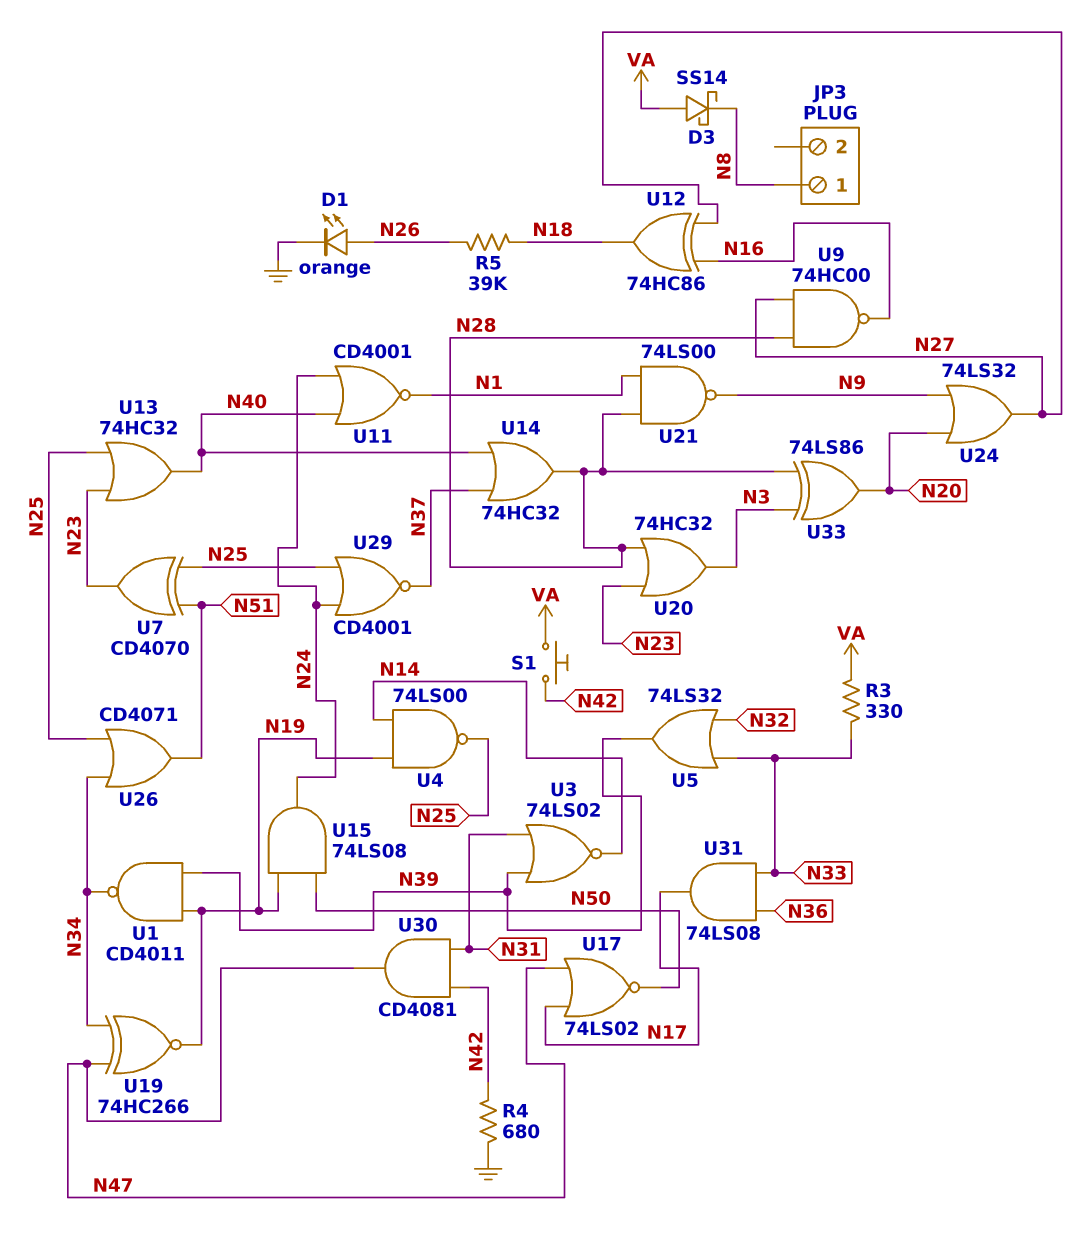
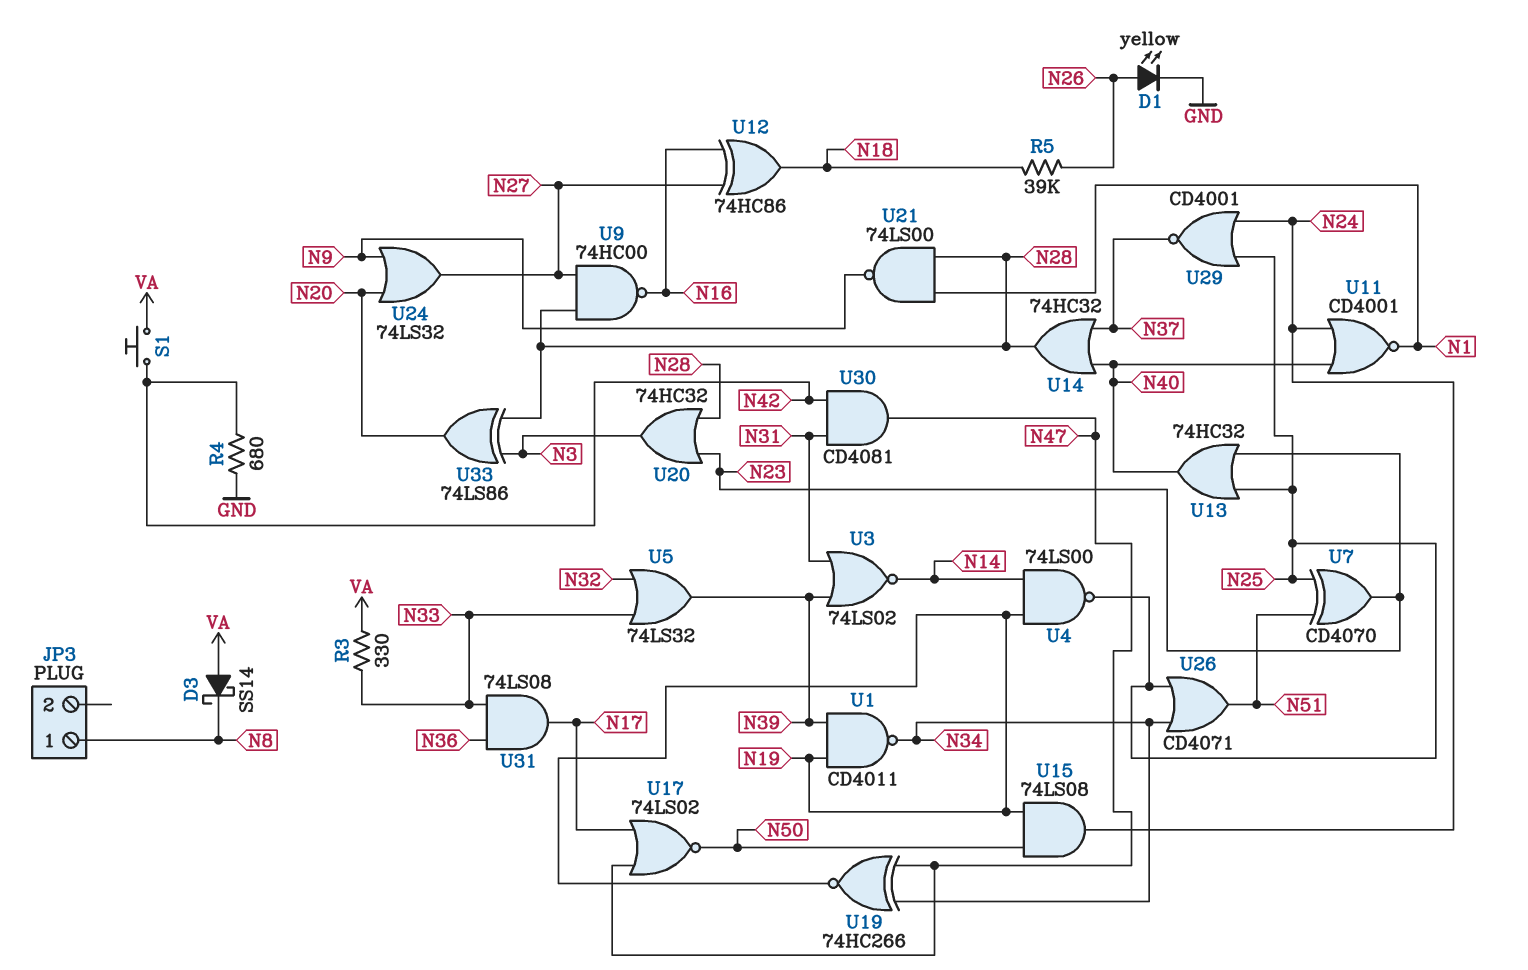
D1: LED orange (A N26, K GND) -> LED yellow (A N26, K GND)

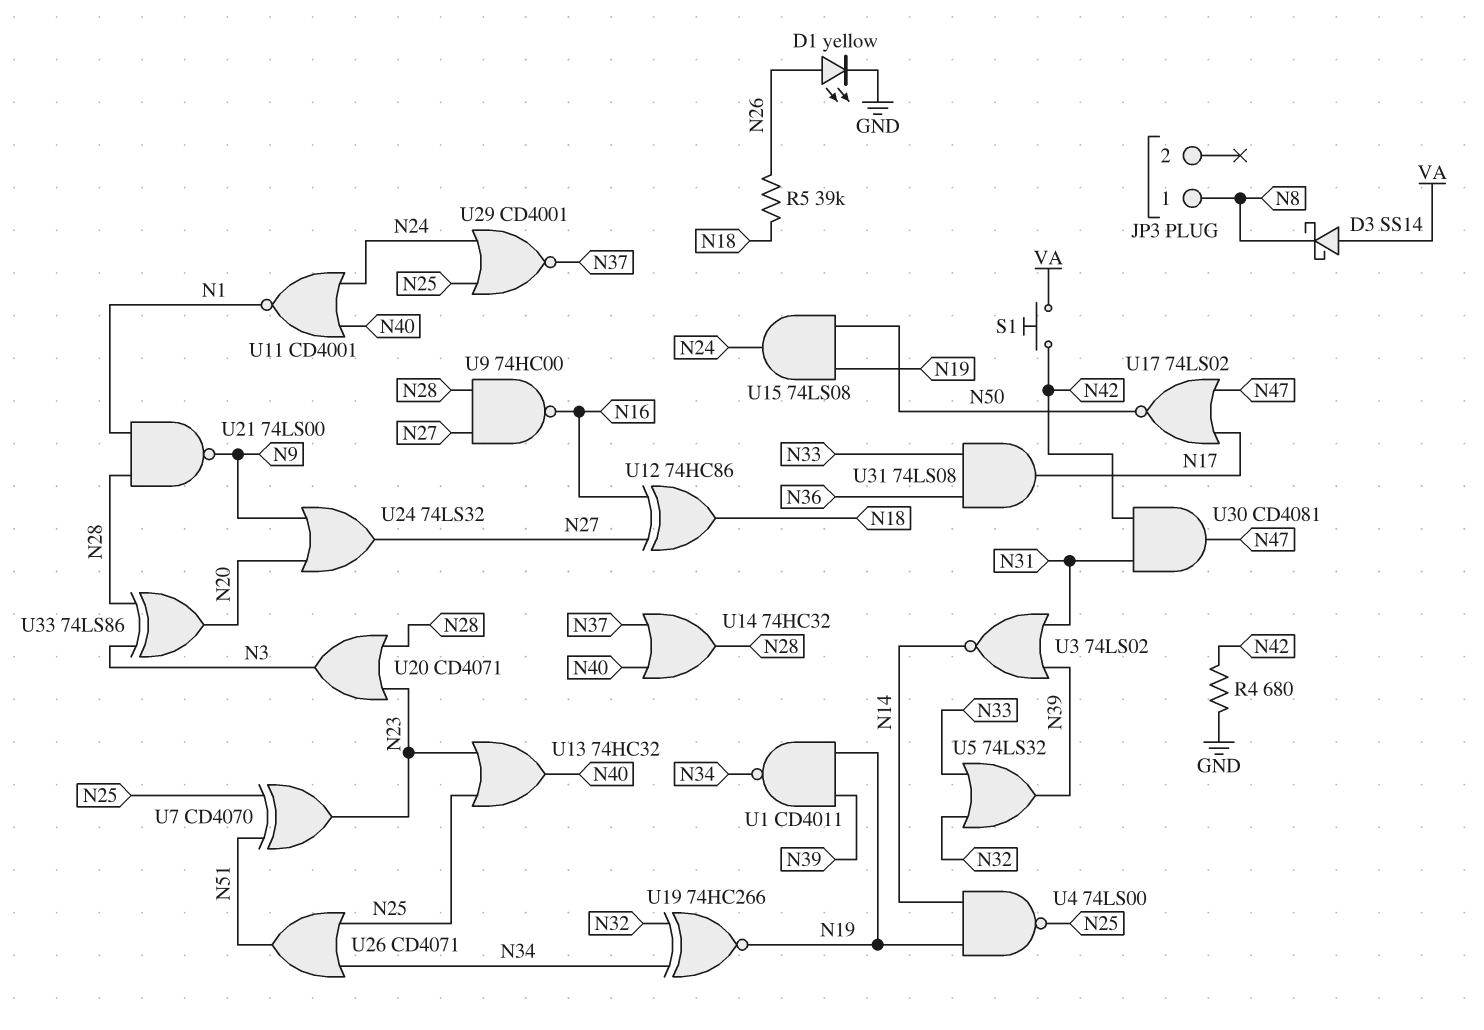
R3: 330 (N33, VA) -> none
U19: XNOR 74HC266 (in N34, in N47, out N19) -> XNOR 74HC266 (in N32, in N34, out N19)
U20: OR 74HC32 (in N23, in N28, out N3) -> OR CD4071 (in N23, in N28, out N3)

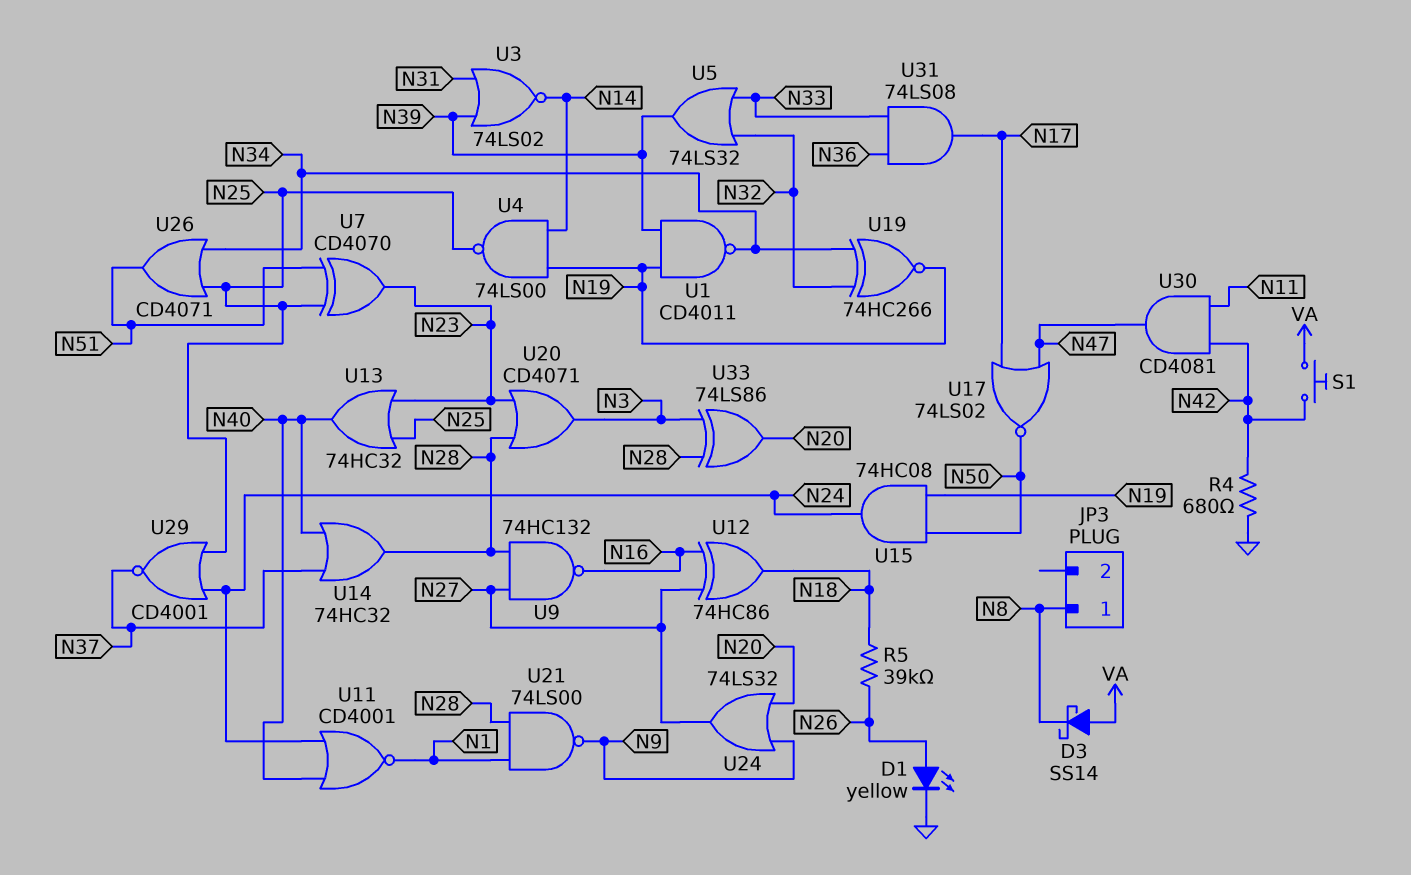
U9: NAND 74HC00 (in N27, in N28, out N16) -> NAND 74HC132 (in N27, in N28, out N16)
U15: AND 74LS08 (in N19, in N50, out N24) -> AND 74HC08 (in N19, in N50, out N24)
U30: AND CD4081 (in N31, in N42, out N47) -> AND CD4081 (in N11, in N42, out N47)

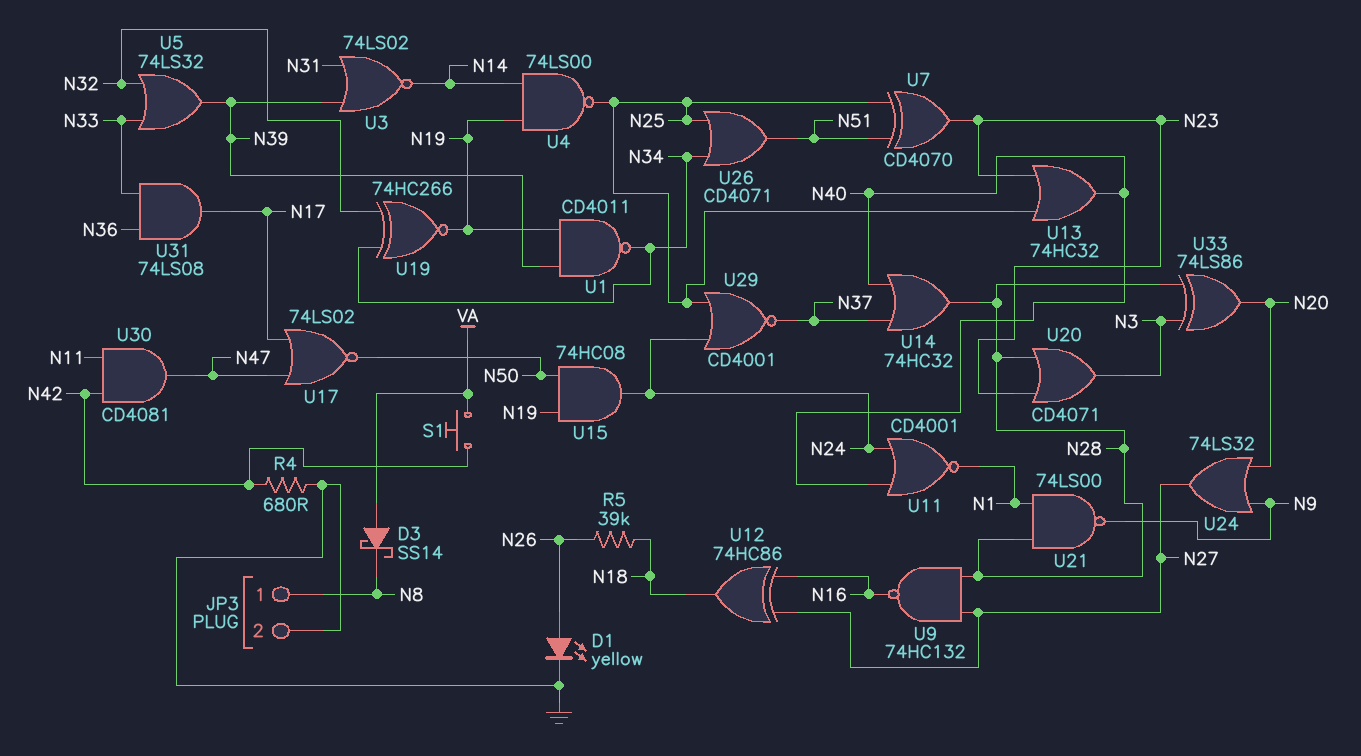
JP3 pin 2: none -> GND

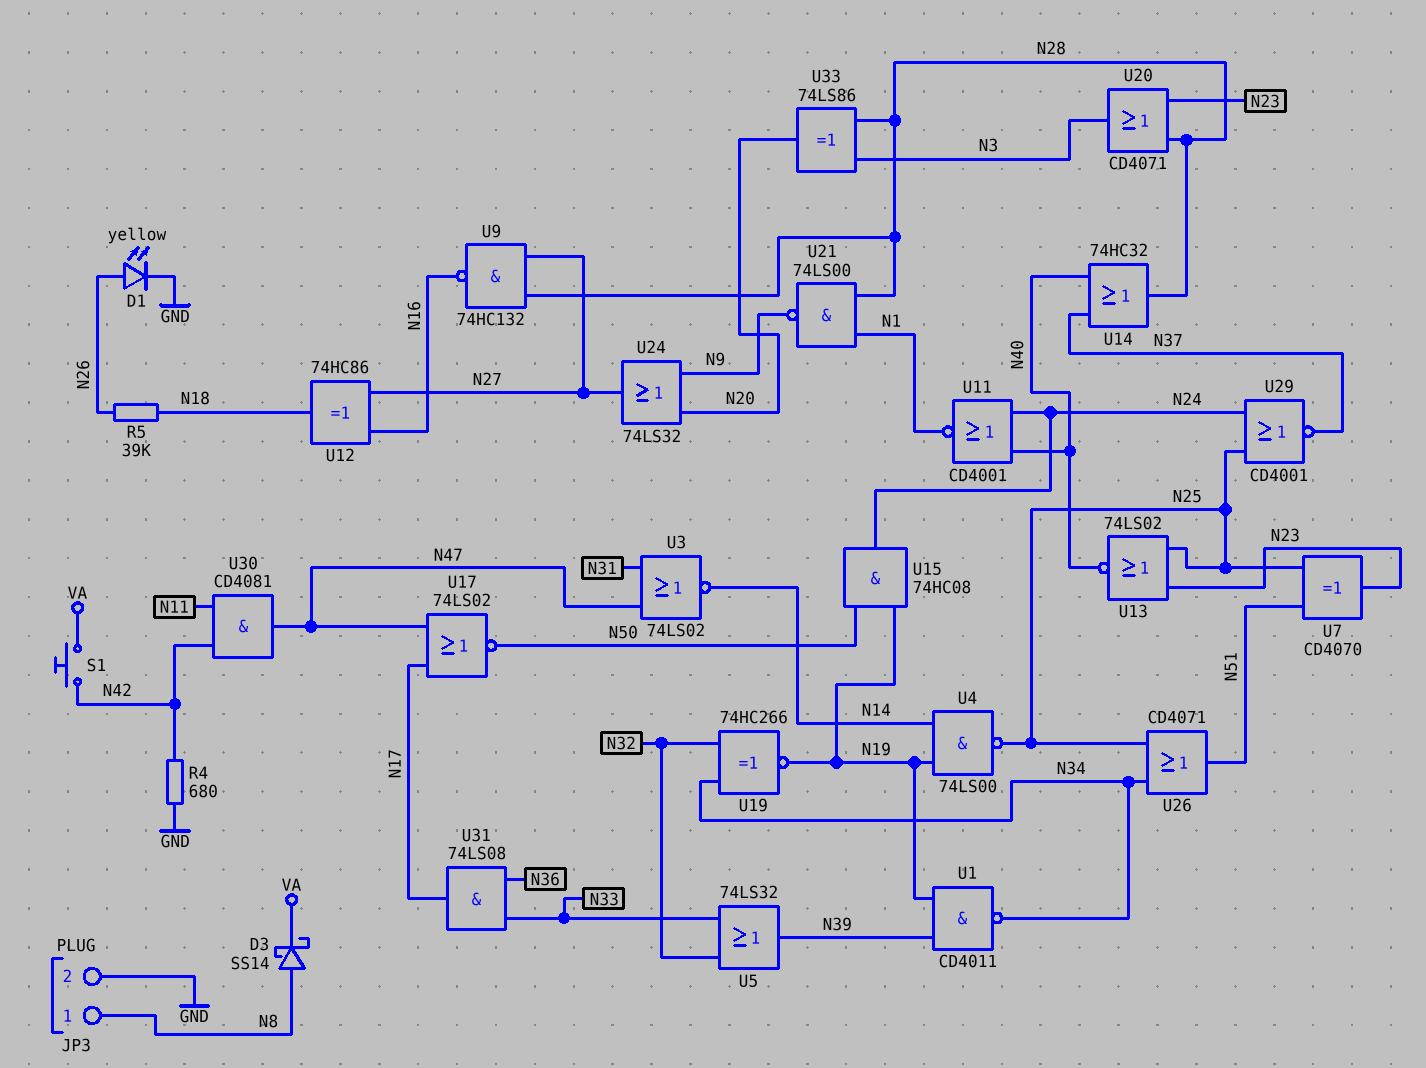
D3: schottky SS14 (A VA, K N8) -> schottky SS14 (A N8, K VA)
U3: NOR 74LS02 (in N31, in N39, out N14) -> NOR 74LS02 (in N31, in N47, out N14)
U13: OR 74HC32 (in N23, in N25, out N40) -> NOR 74LS02 (in N23, in N25, out N40)

